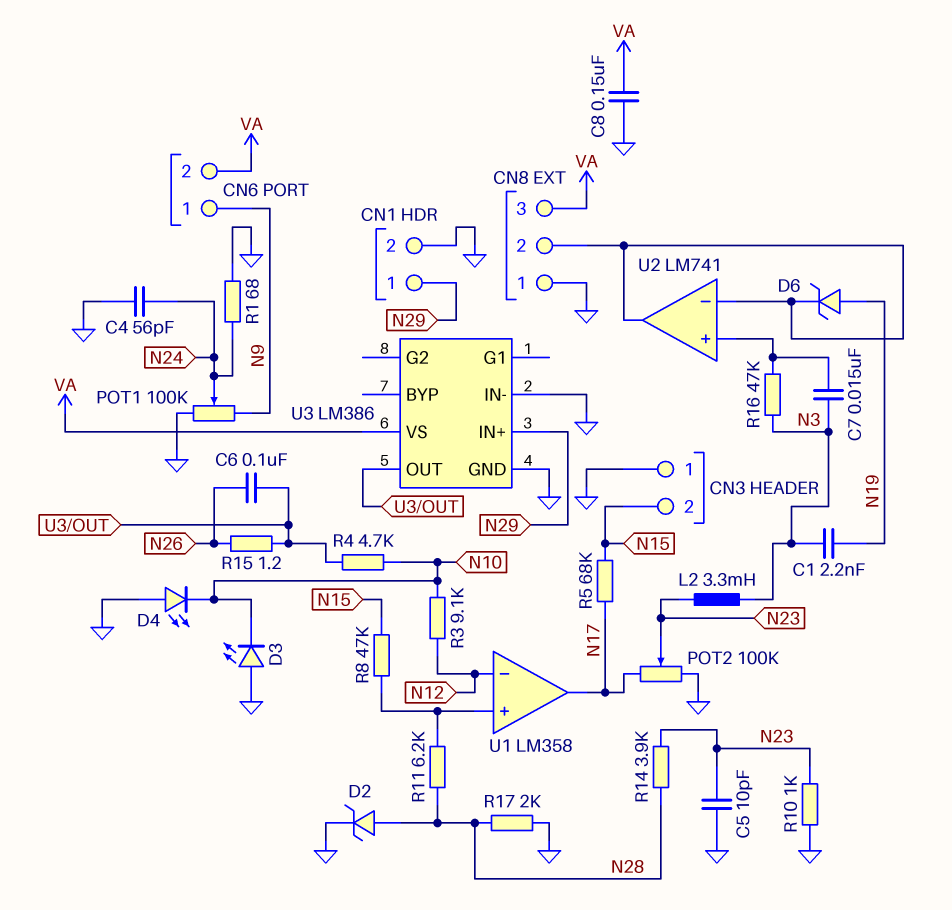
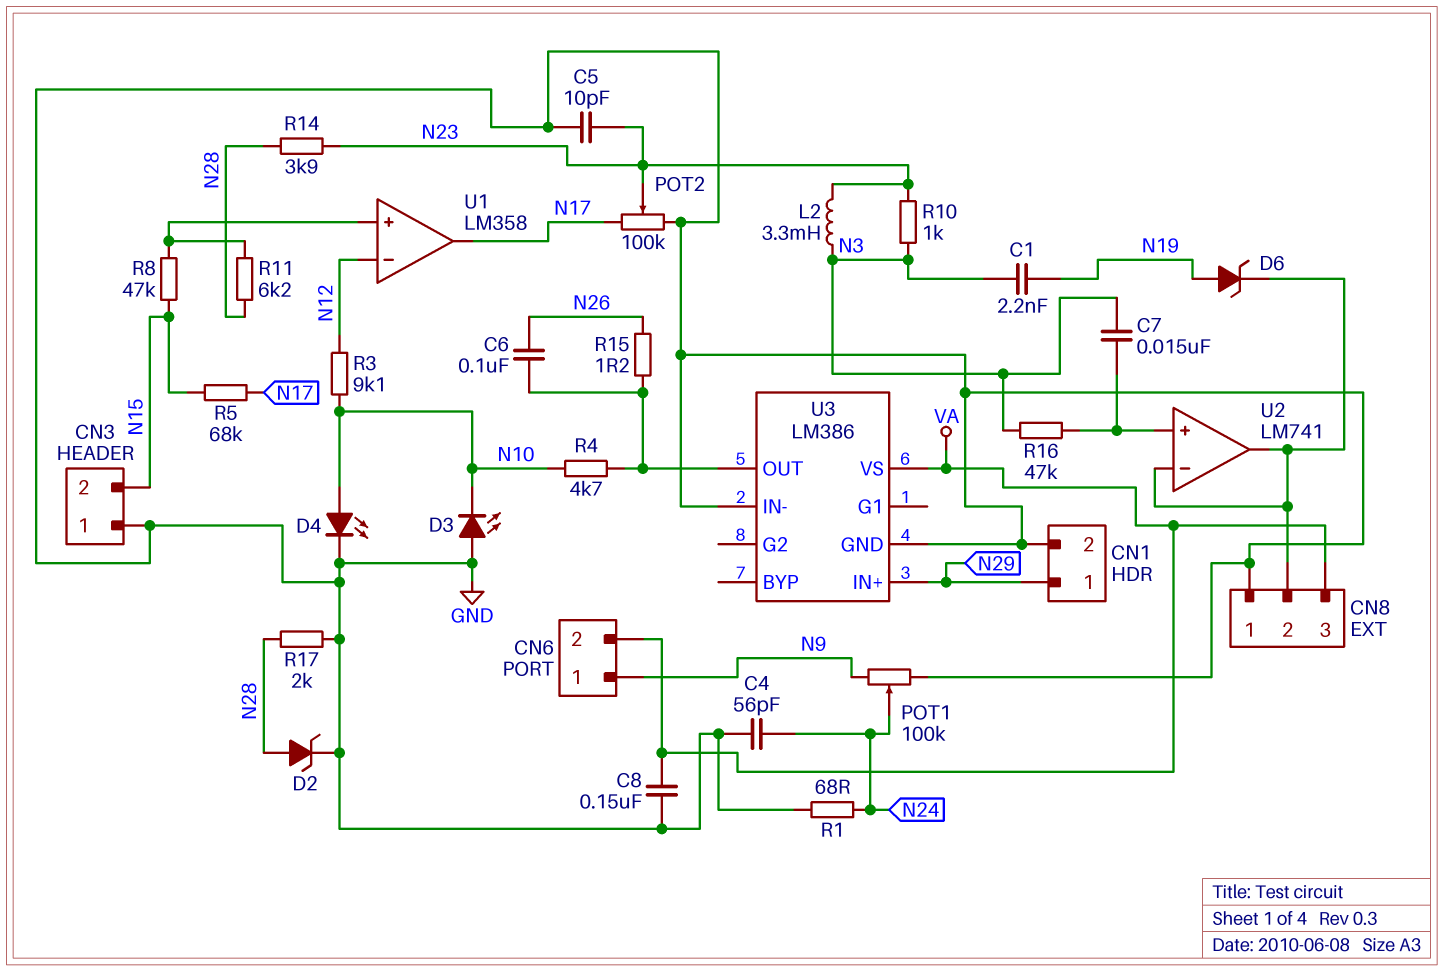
D4: LED (A GND, K N10) -> LED (A N10, K GND)
R10: 1k (GND, N23) -> 1k (N3, N23)

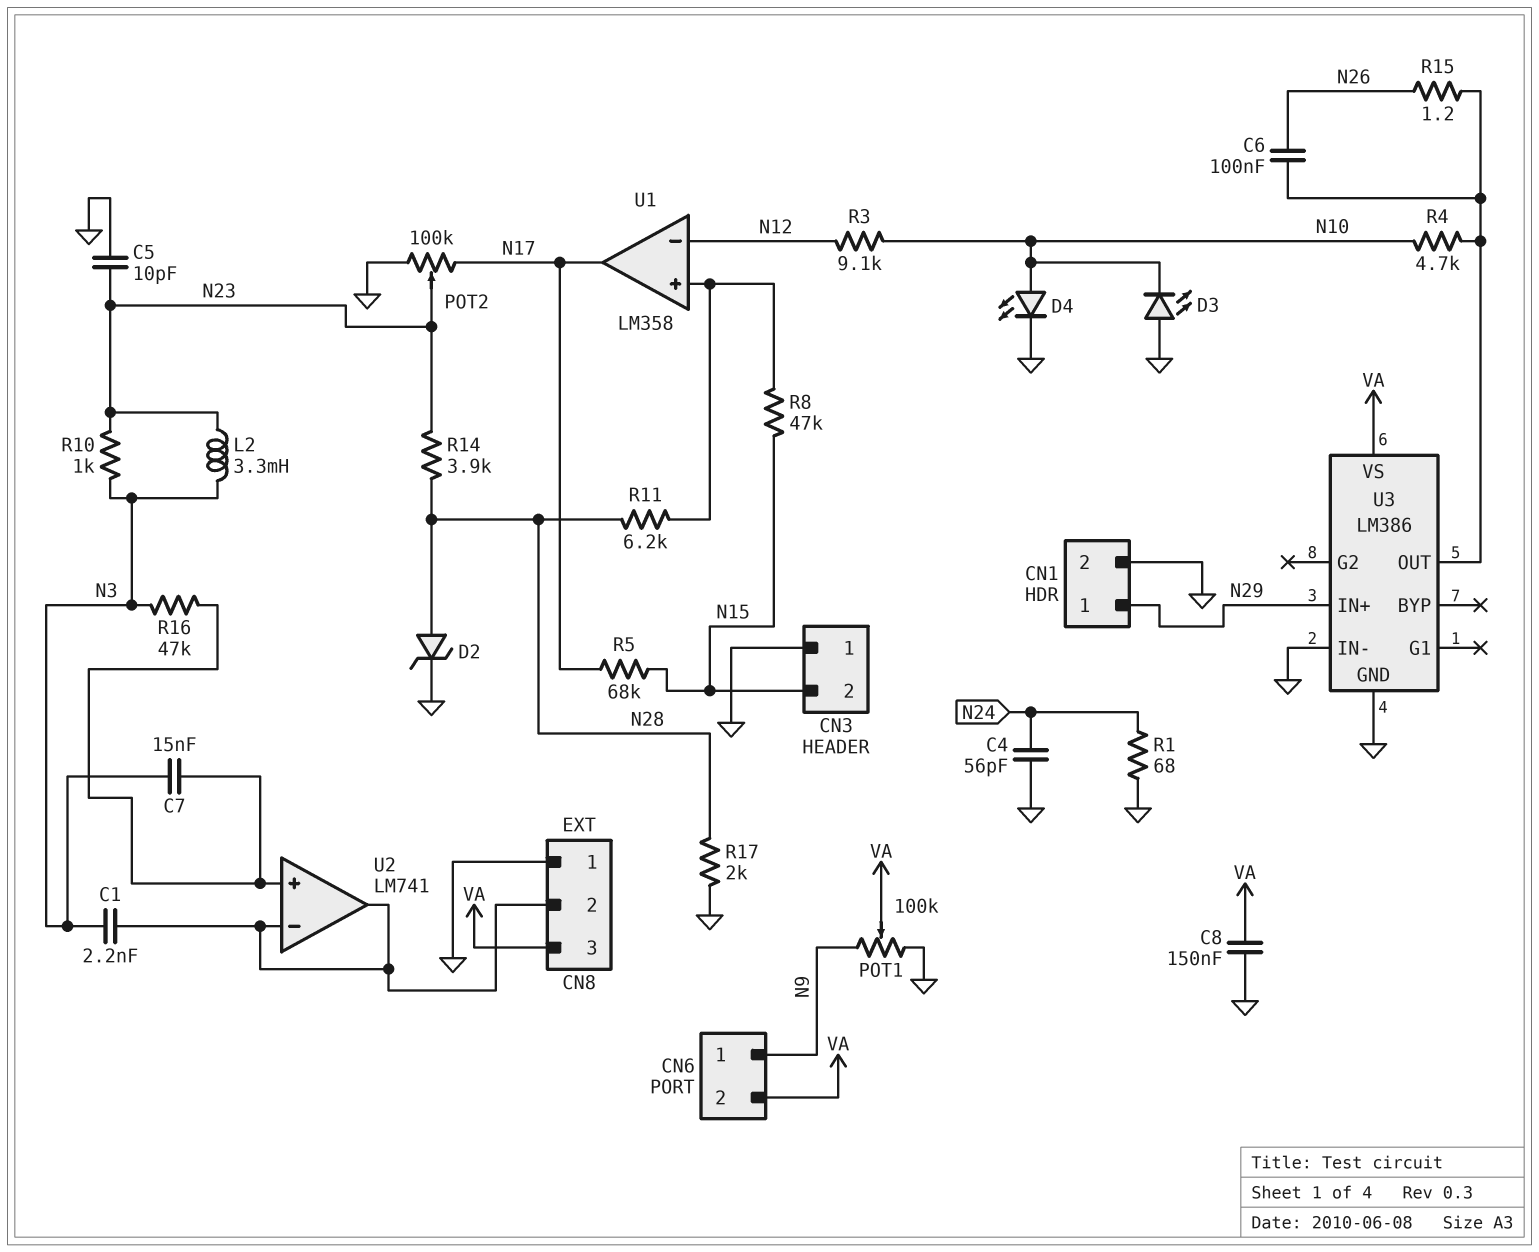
C1: 2.2nF (N3, N19) -> 2.2nF (CN8/2, N3)
D6: zener (A N19, K CN8/2) -> none
POT1: 100k (GND, N9, wiper N24) -> 100k (GND, N9, wiper VA)

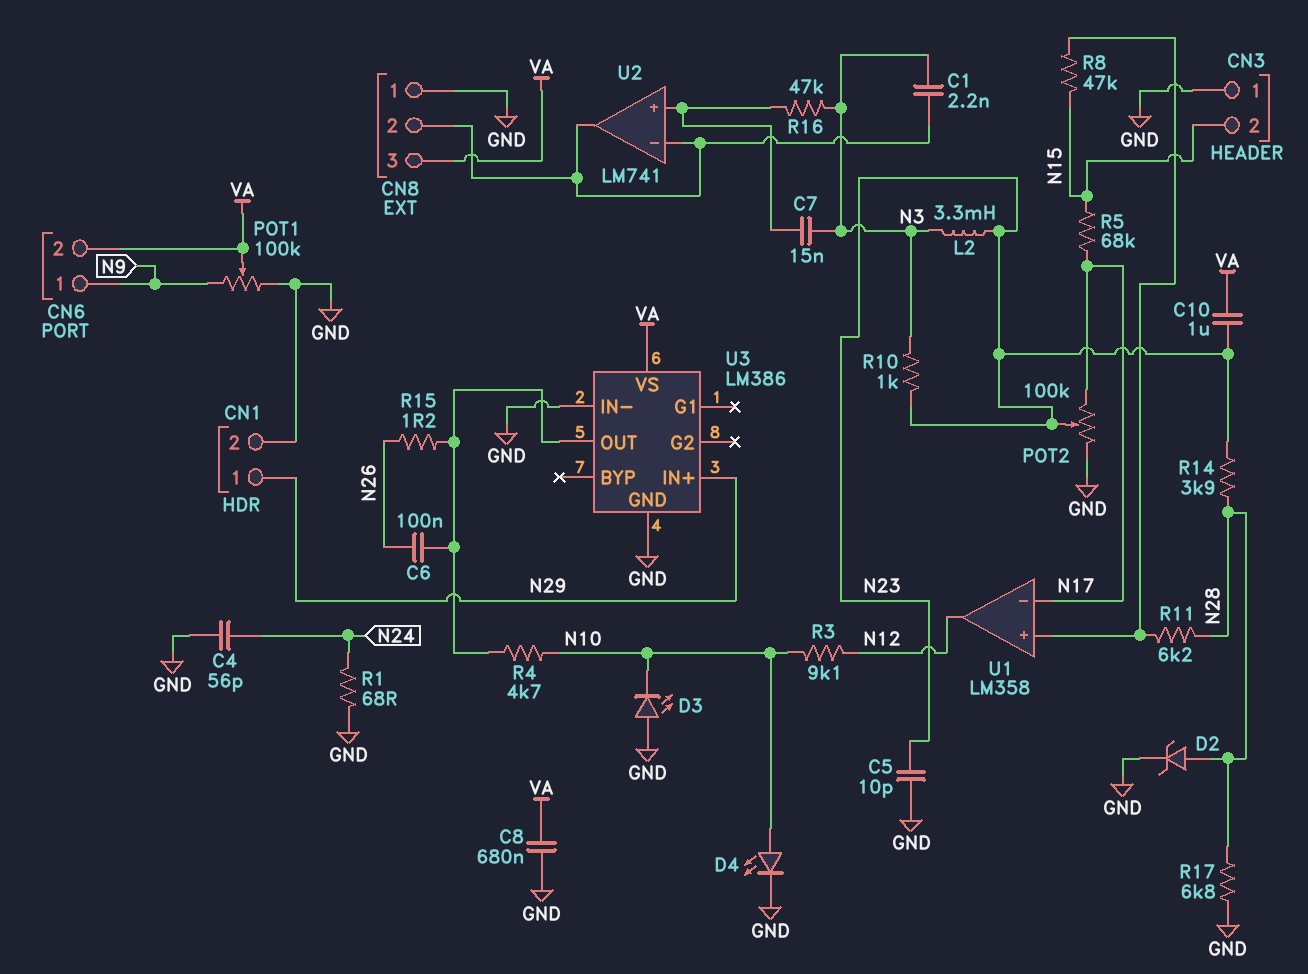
C8: 150nF (GND, VA) -> 680nF (GND, VA)
C10: none -> 1uF (N23, VA)
R17: 2k (GND, N28) -> 6.8k (GND, N28)
U1 pin in-: N12 -> N17
U1 pin out: N17 -> N12

